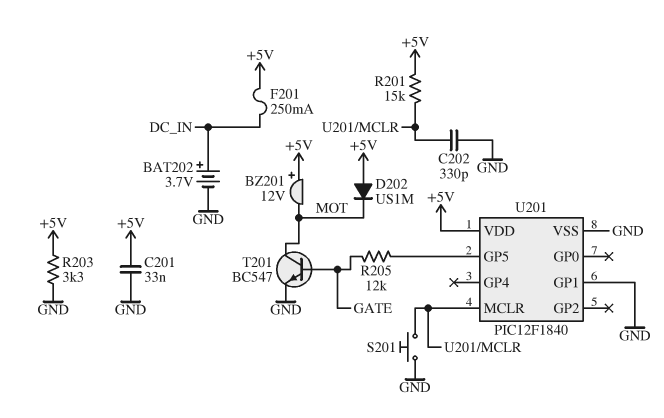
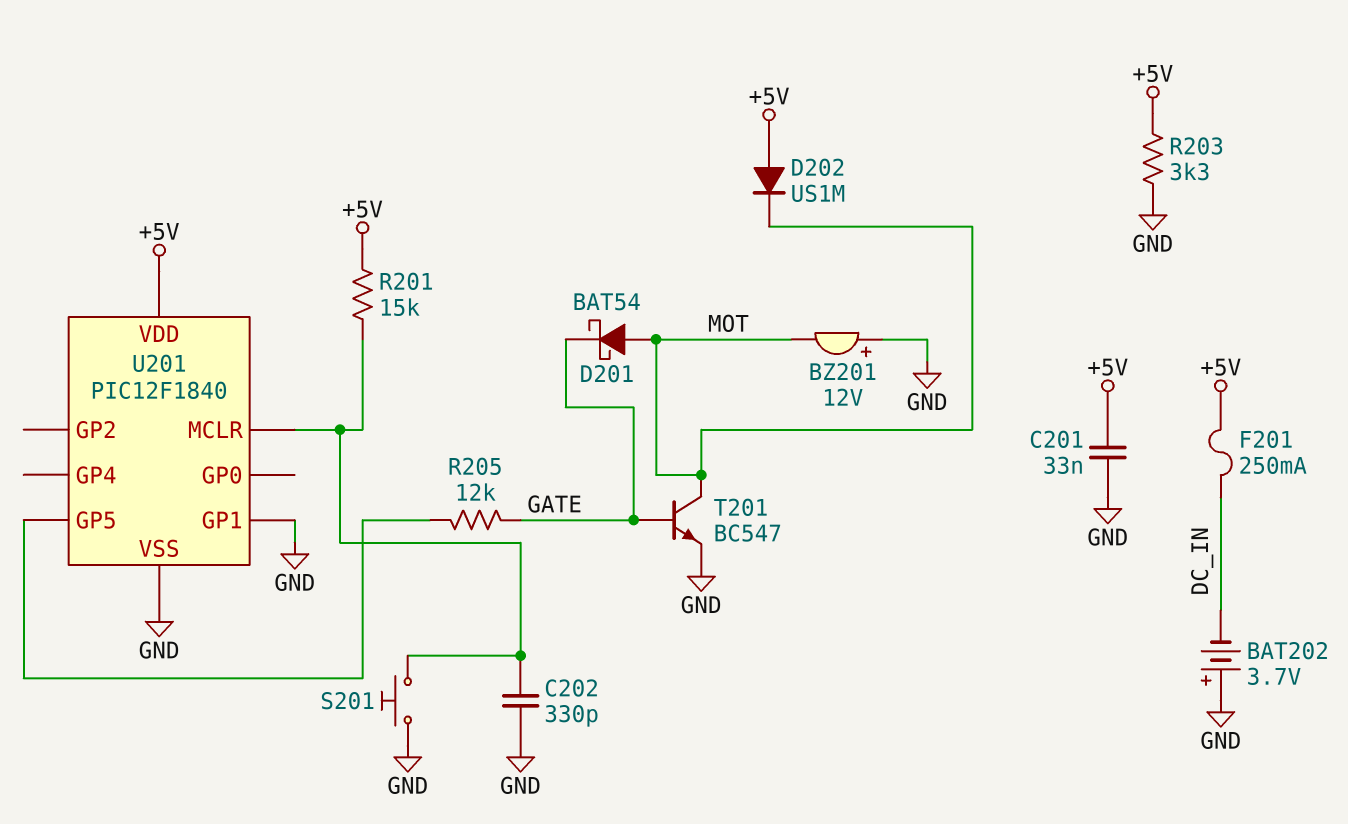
BAT202: 3.7V (plus DC_IN, minus GND) -> 3.7V (plus GND, minus DC_IN)
BZ201: buzzer 12V (plus +5V, minus MOT) -> buzzer 12V (plus GND, minus MOT)
D201: none -> schottky BAT54 (A MOT, K GATE)

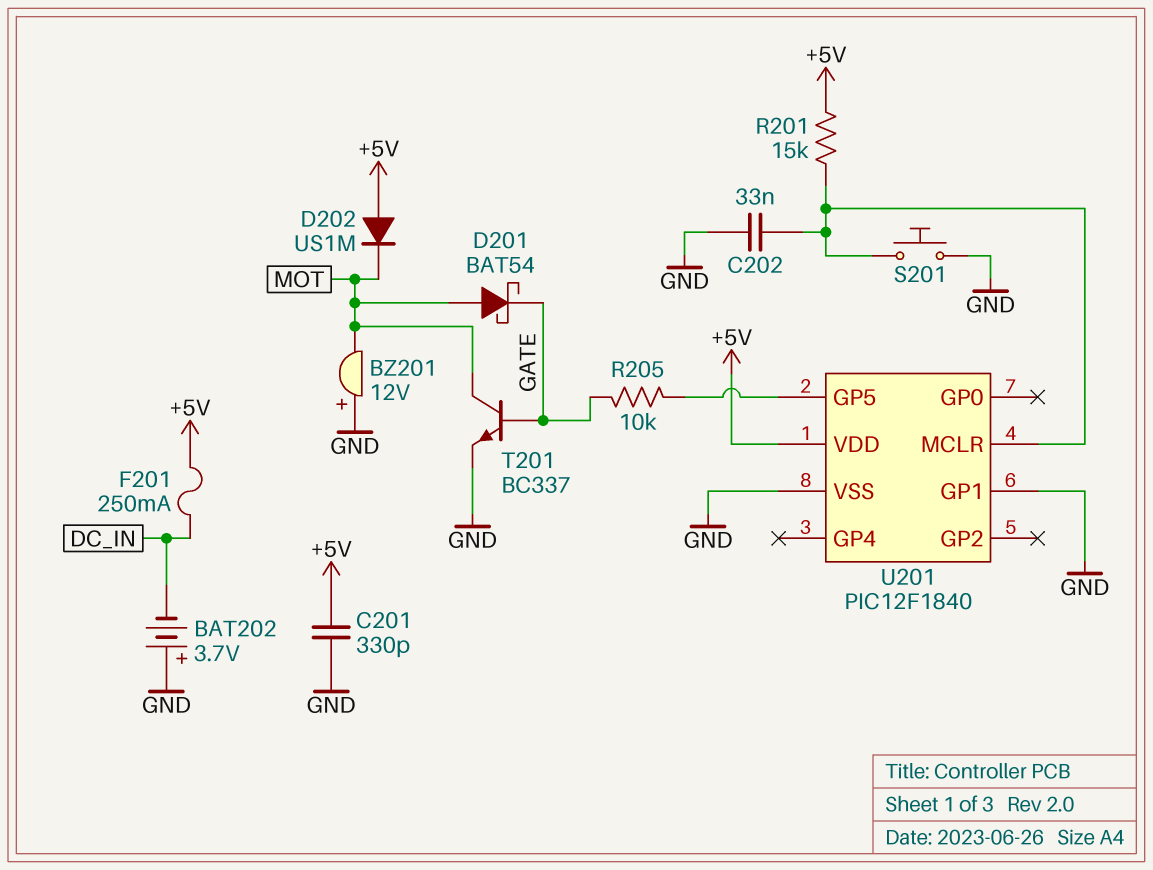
C201: 33nF (+5V, GND) -> 330pF (+5V, GND)
C202: 330pF (GND, U201/MCLR) -> 33nF (GND, U201/MCLR)
R203: 3.3k (+5V, GND) -> none
R205: 12k (GATE, U201/GP5) -> 10k (GATE, U201/GP5)
T201: NPN BC547 (B GATE, C MOT, E GND) -> NPN BC337 (B GATE, C MOT, E GND)

